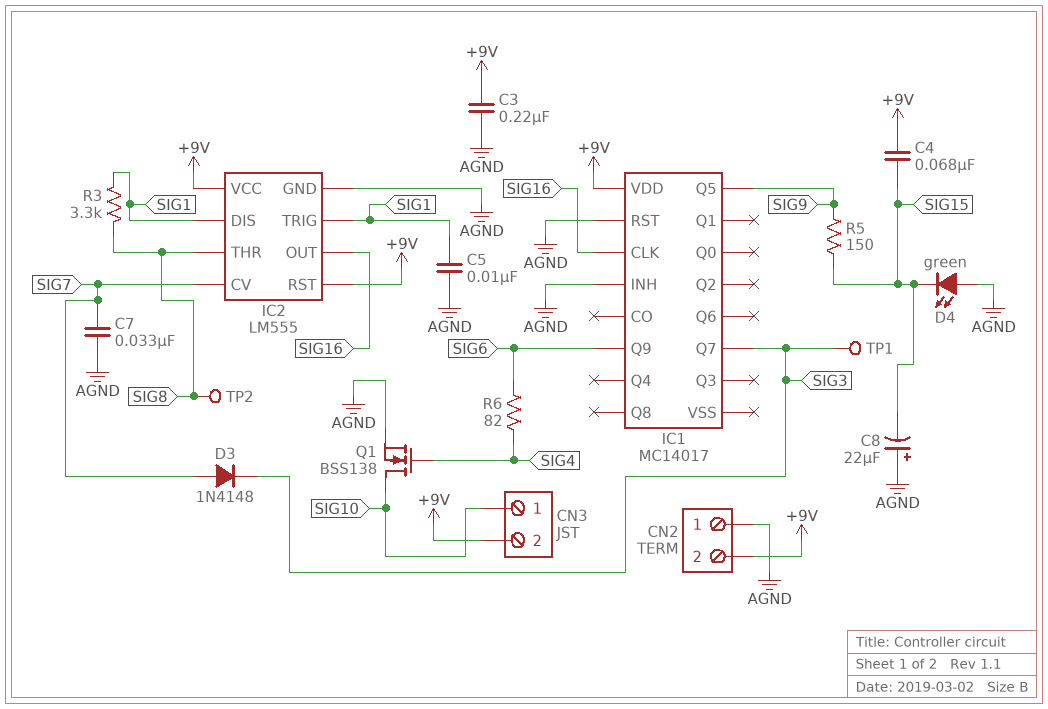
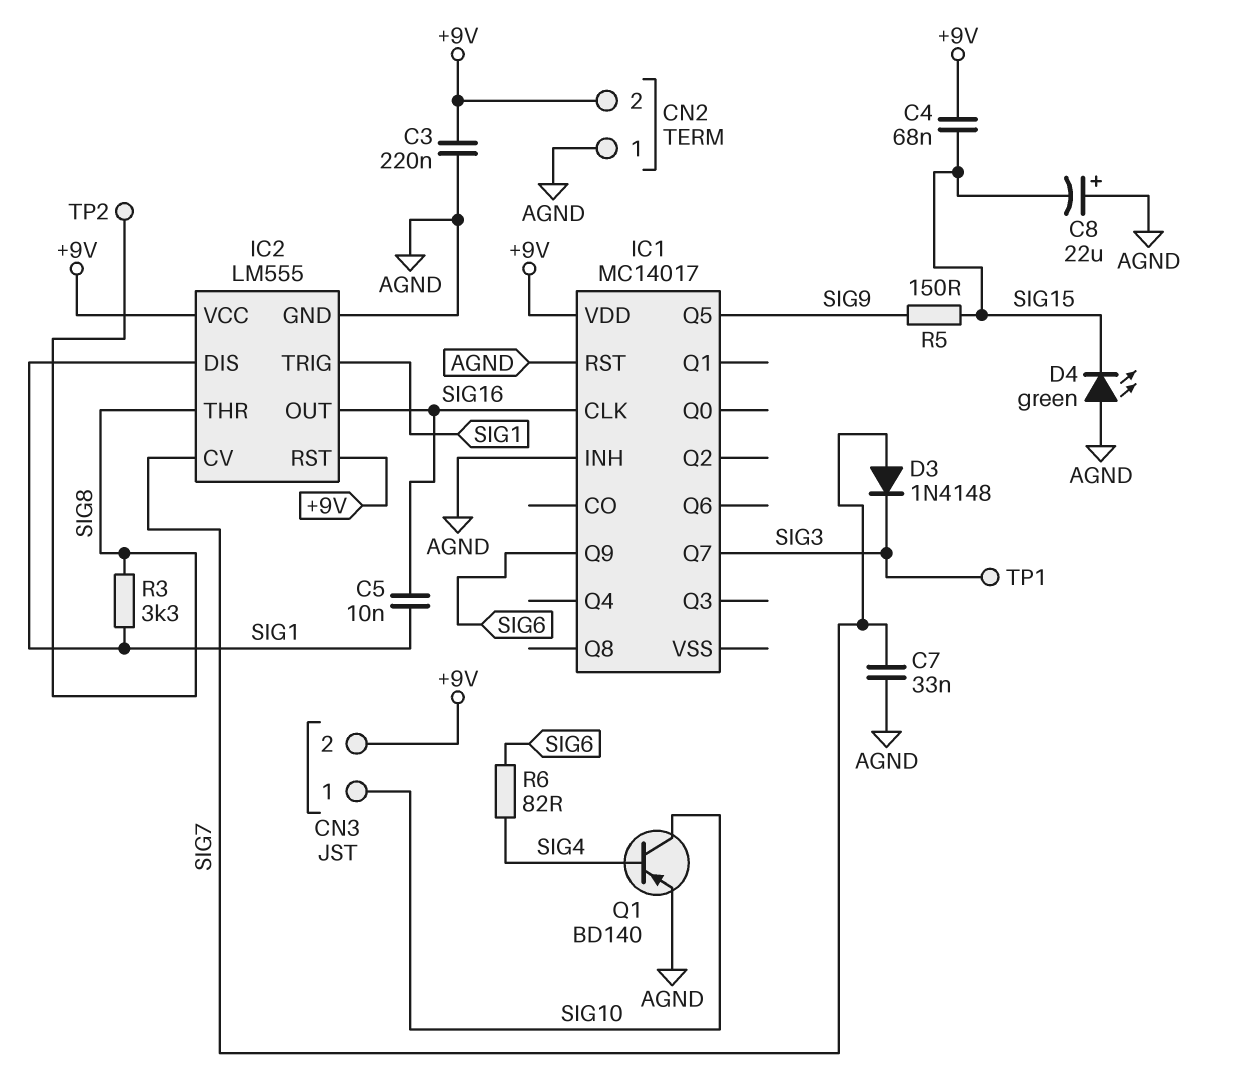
C5: 10nF (AGND, SIG1) -> 10nF (SIG1, SIG16)
Q1: NMOS BSS138 (G SIG4, D SIG10, S AGND) -> PNP BD140 (B SIG4, C SIG10, E AGND)

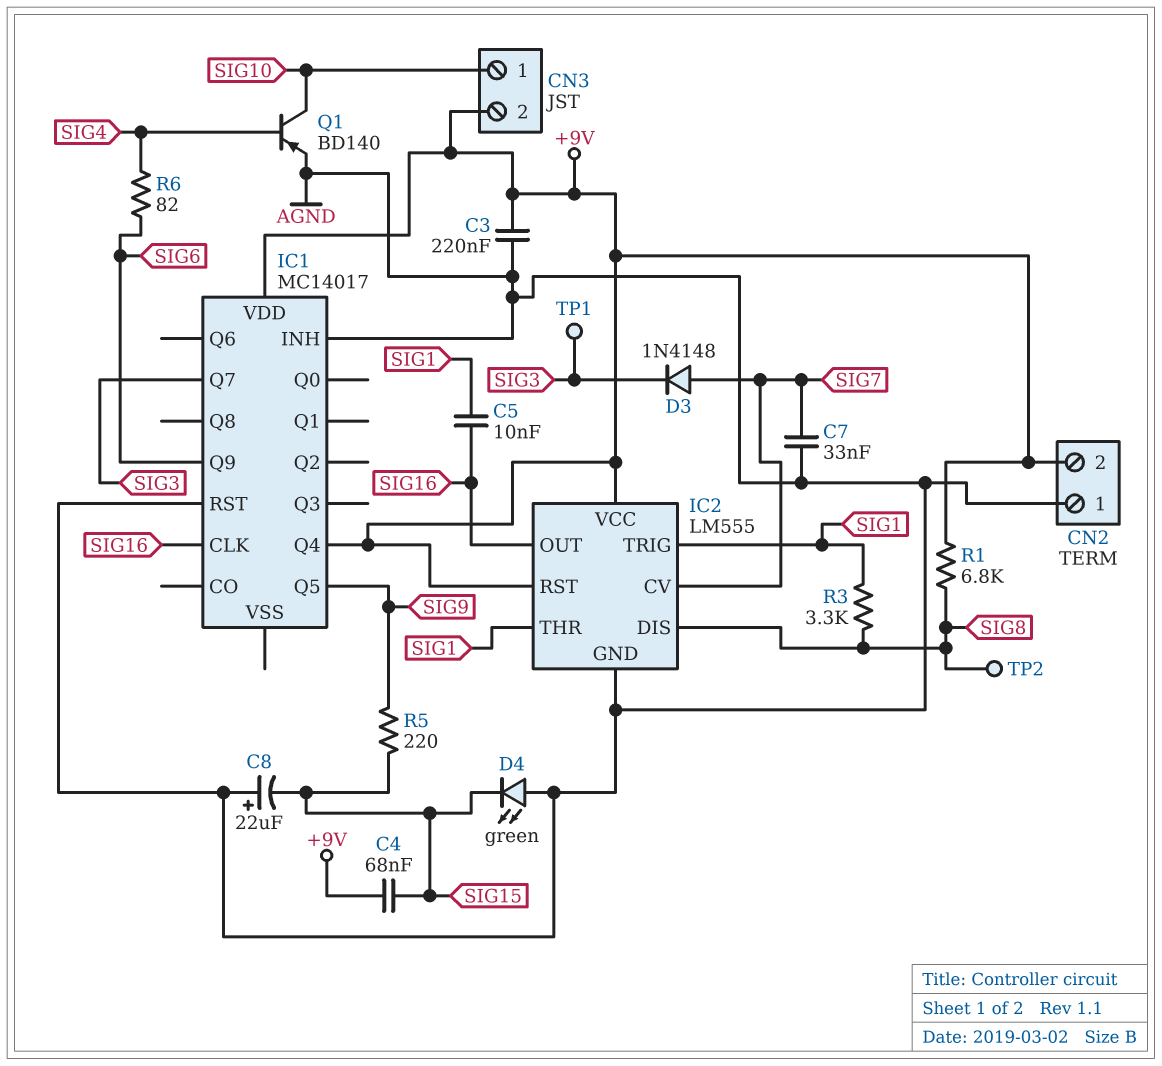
IC1 pin Q4: none -> +9V
IC2 pin DIS: SIG1 -> SIG8
IC2 pin THR: SIG8 -> SIG1
R1: none -> 6.8k (+9V, SIG8)
R5: 150 (SIG9, SIG15) -> 220 (SIG9, SIG15)

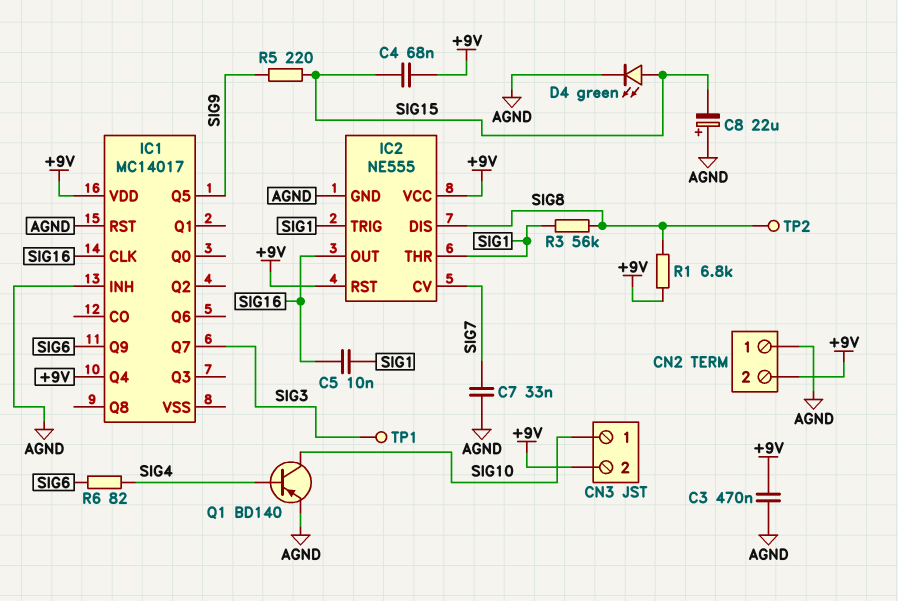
C3: 220nF (+9V, AGND) -> 470nF (+9V, AGND)
D3: diode 1N4148 (A SIG7, K SIG3) -> none
D4: LED green (A AGND, K SIG15) -> LED green (A SIG15, K AGND)
IC2: LM555 -> NE555
R3: 3.3k (SIG1, SIG8) -> 56k (SIG1, SIG8)

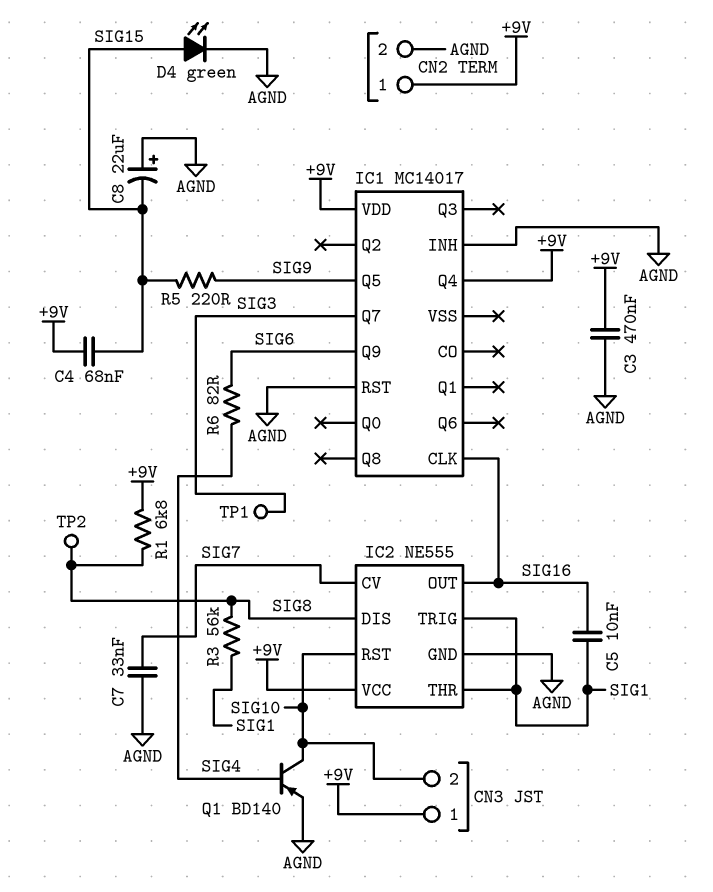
CN2 pin 1: AGND -> +9V
CN2 pin 2: +9V -> AGND
CN3 pin 1: SIG10 -> +9V
CN3 pin 2: +9V -> SIG10
IC2 pin RST: +9V -> SIG10

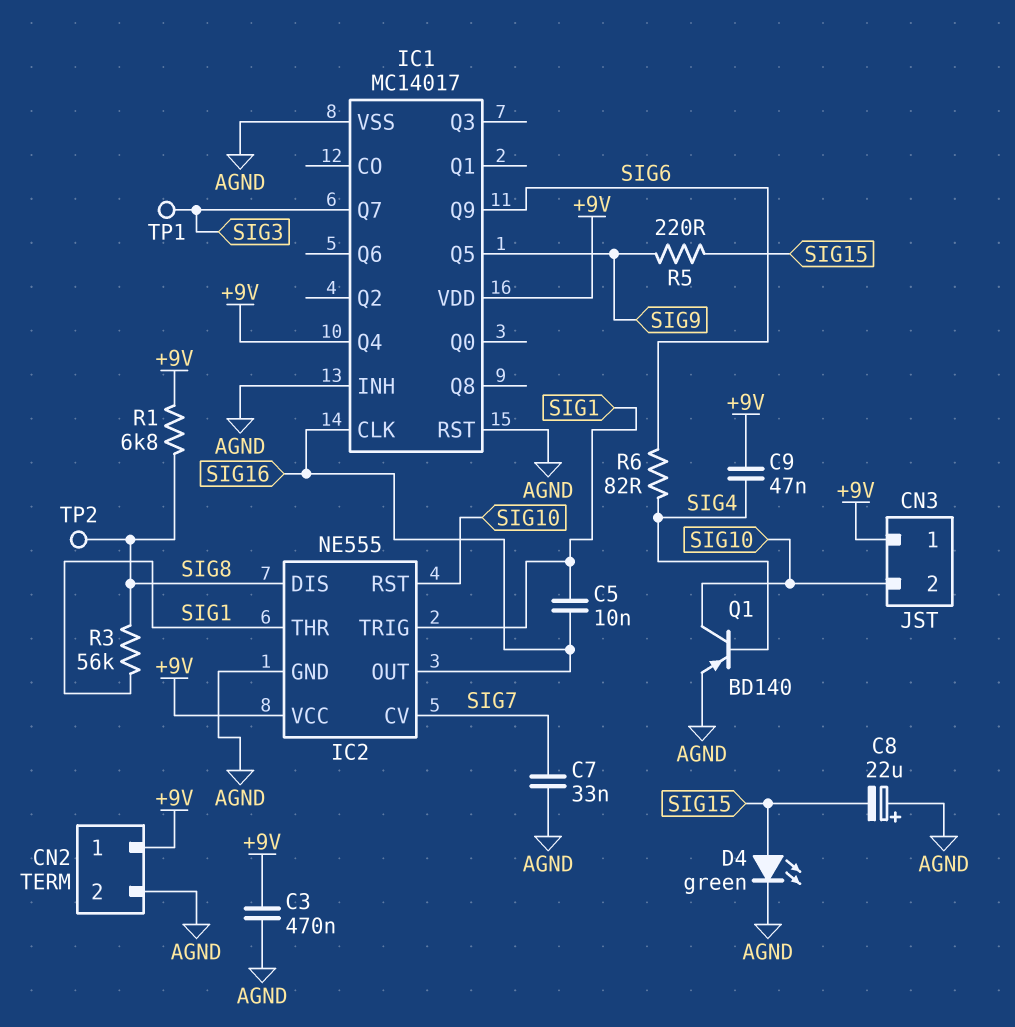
C4: 68nF (+9V, SIG15) -> none
C9: none -> 47nF (+9V, SIG4)
IC1 pin VSS: none -> AGND

